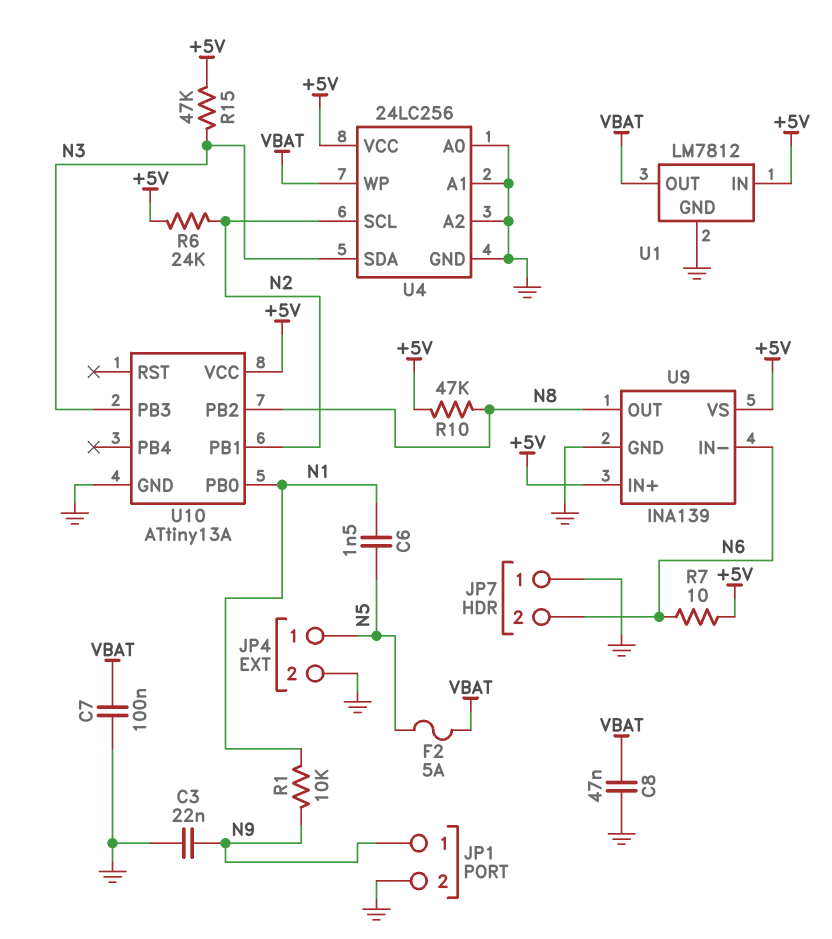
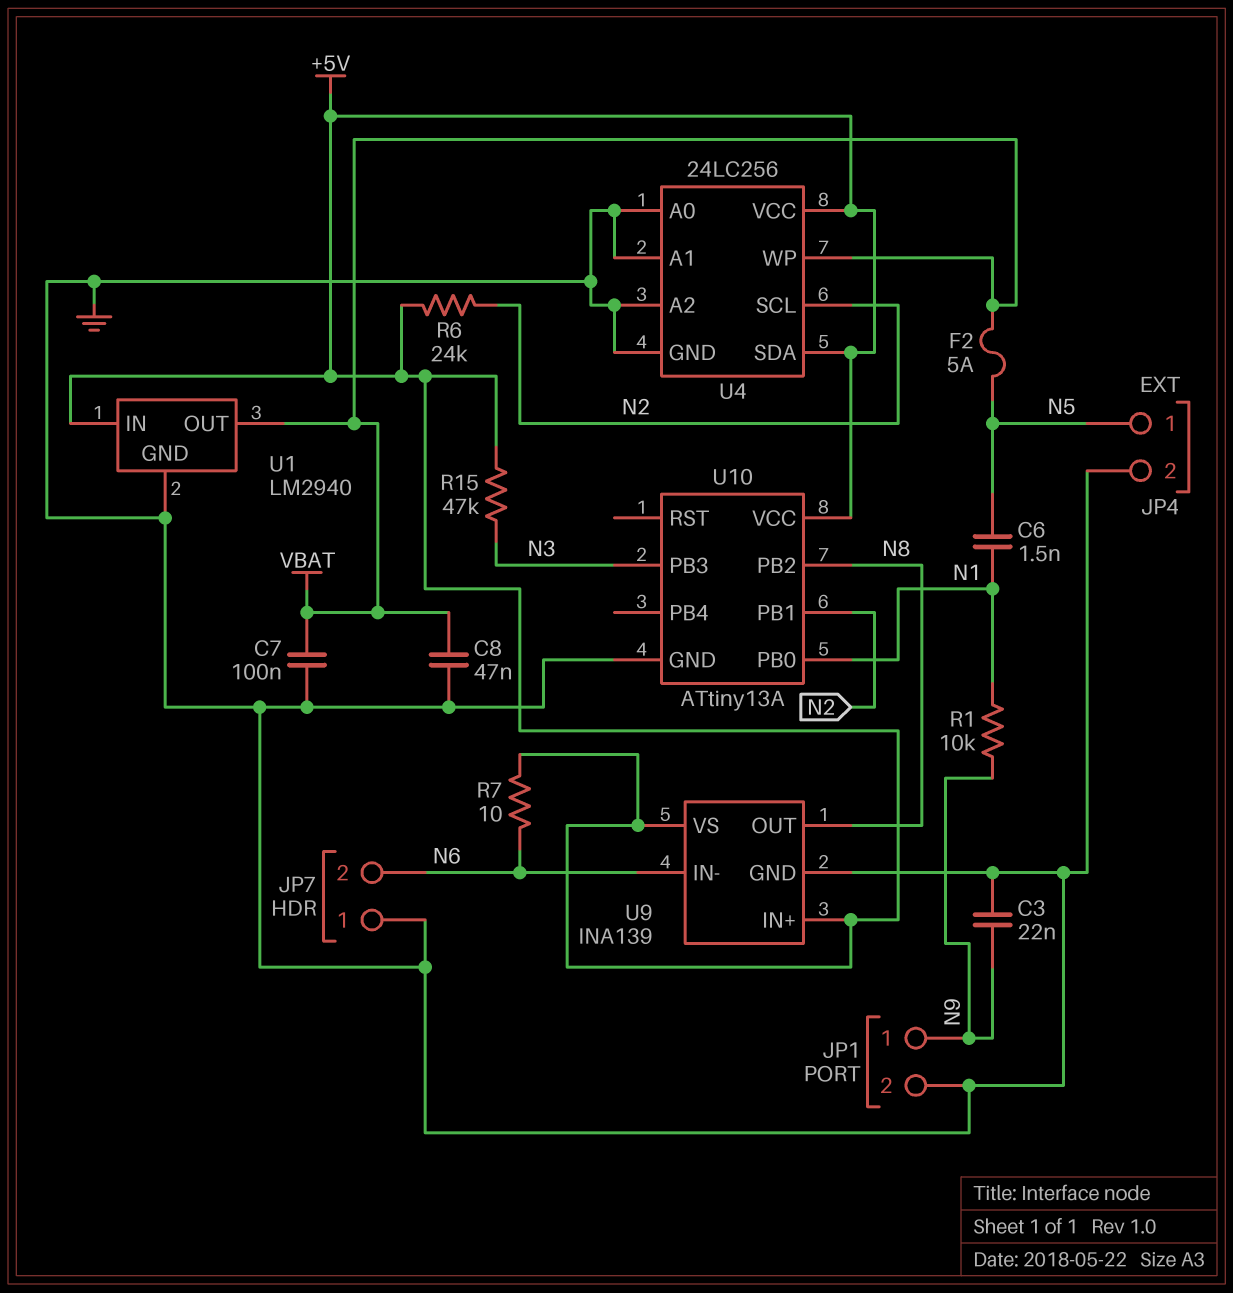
R10: 47k (+5V, N8) -> none
U1: LM7812 -> LM2940
U4 pin SDA: N3 -> +5V

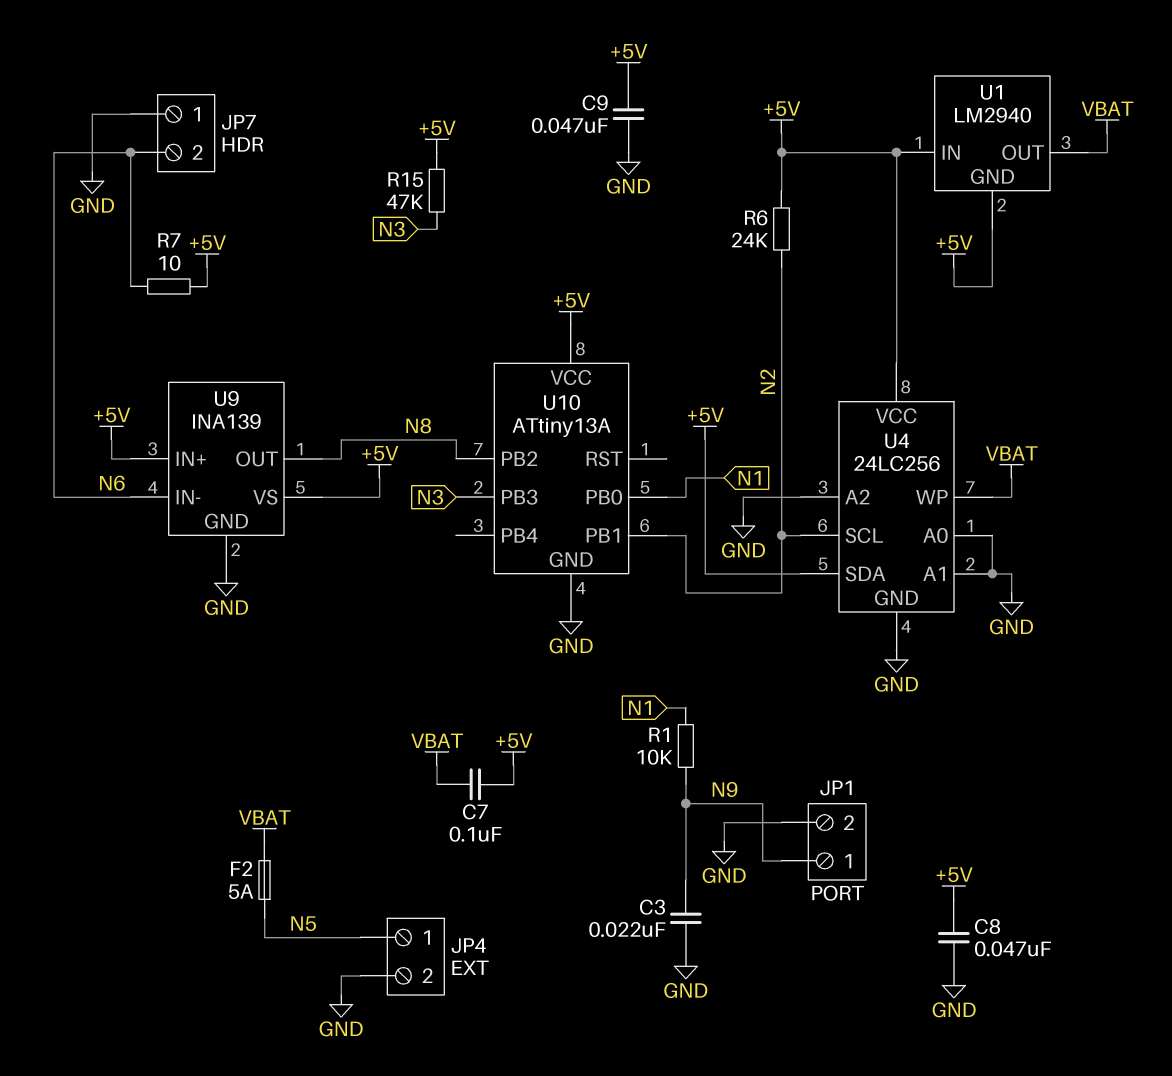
C6: 1.5nF (N1, N5) -> none
C7: 100nF (GND, VBAT) -> 100nF (+5V, VBAT)
C8: 47nF (GND, VBAT) -> 47nF (+5V, GND)
C9: none -> 47nF (+5V, GND)
U1 pin GND: GND -> +5V

